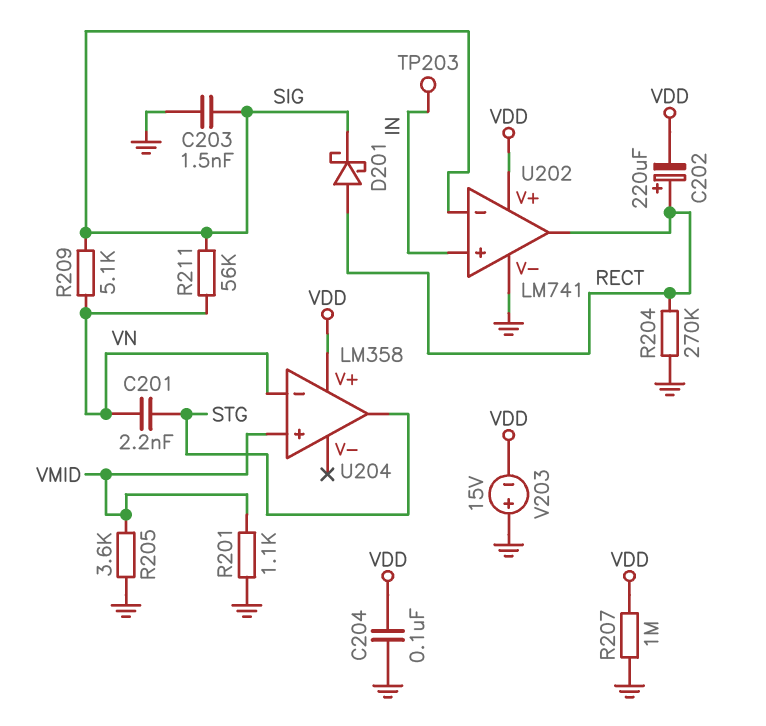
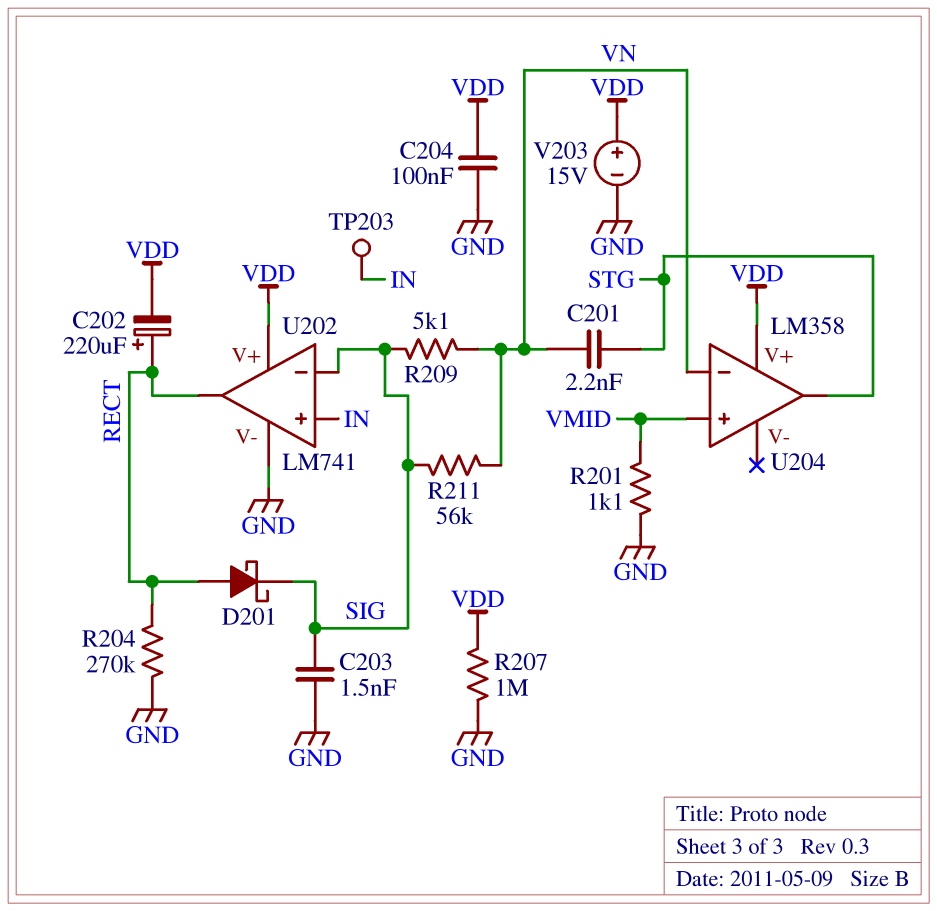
R205: 3.6k (GND, VMID) -> none
V203: 15V (plus GND, minus VDD) -> 15V (plus VDD, minus GND)

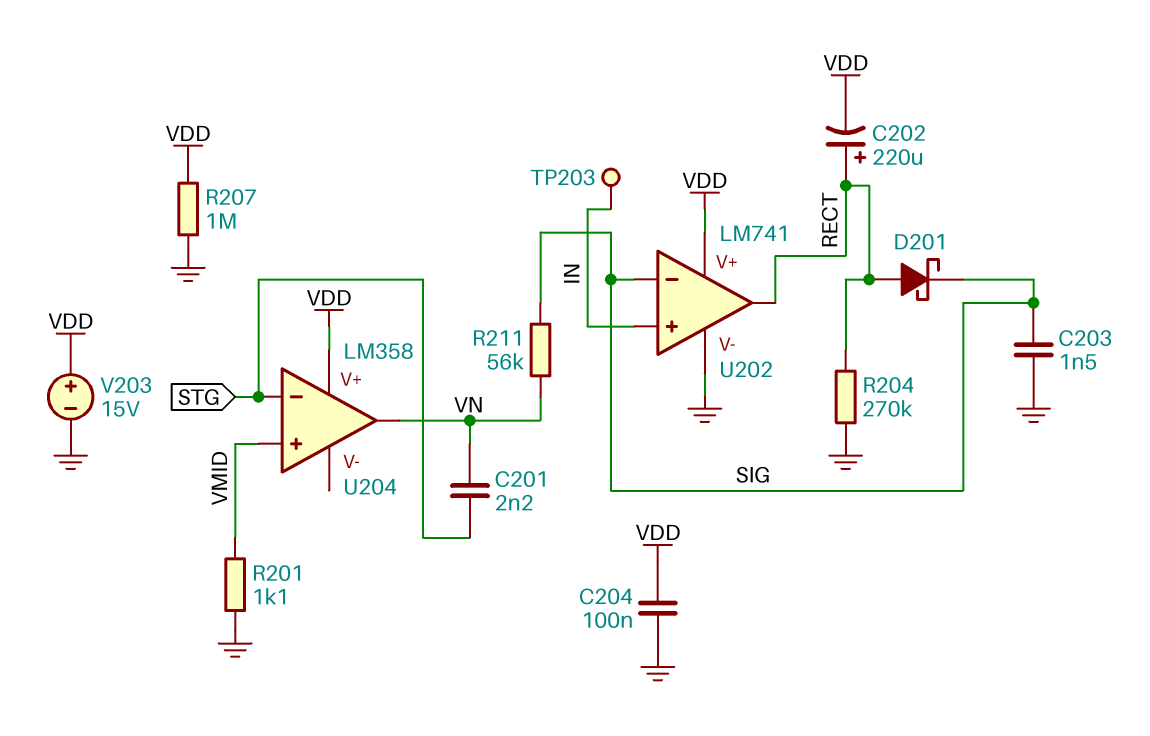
R209: 5.1k (SIG, VN) -> none
U204 pin in-: VN -> STG
U204 pin out: STG -> VN

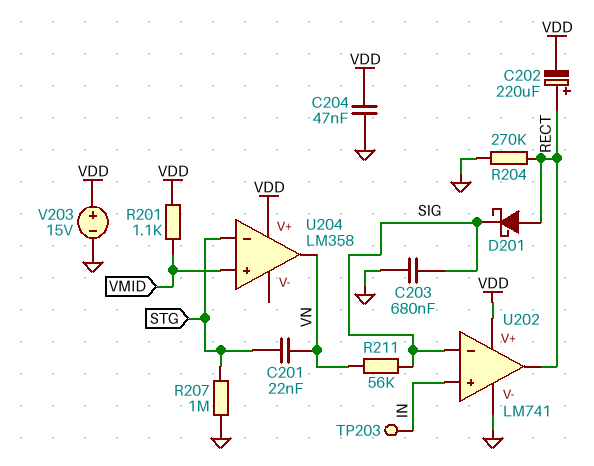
C201: 2.2nF (STG, VN) -> 22nF (STG, VN)
C203: 1.5nF (GND, SIG) -> 680nF (GND, SIG)
C204: 100nF (GND, VDD) -> 47nF (GND, VDD)
R201: 1.1k (GND, VMID) -> 1.1k (VDD, VMID)
R207: 1M (GND, VDD) -> 1M (GND, STG)

